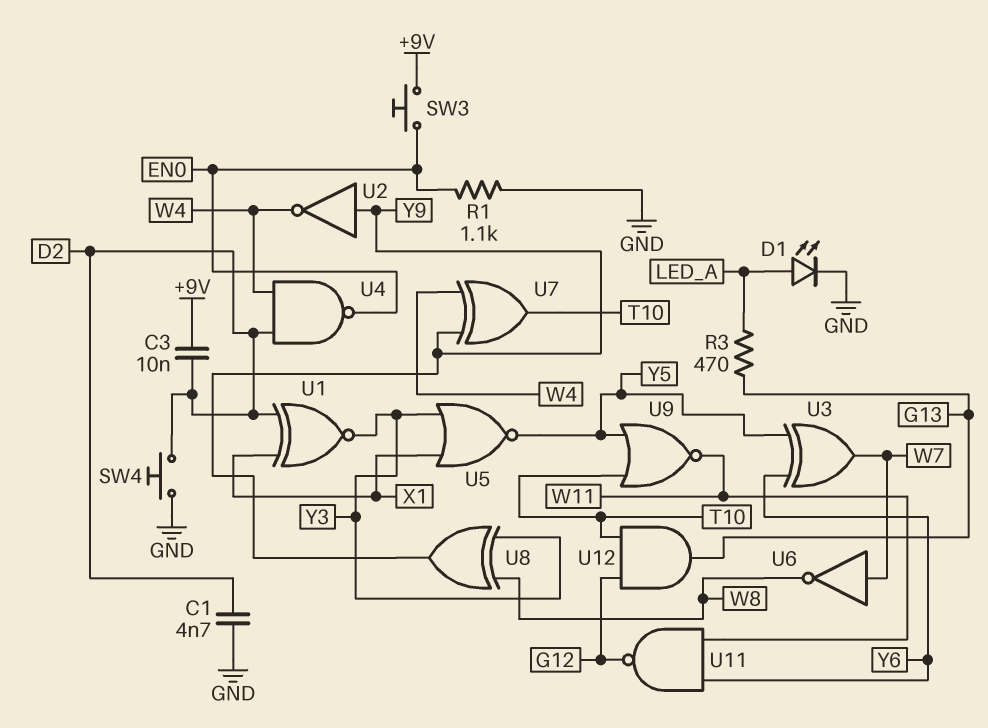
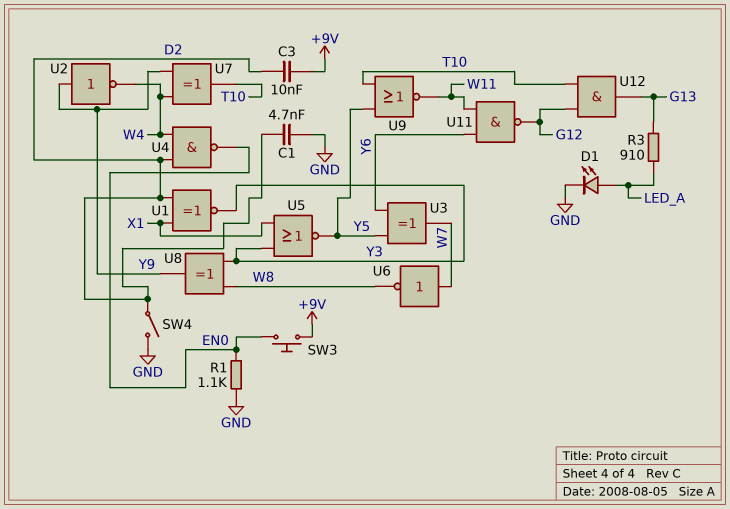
R3: 470 (G13, LED_A) -> 910 (G13, LED_A)
SW4: button (D2, GND) -> switch (D2, GND)

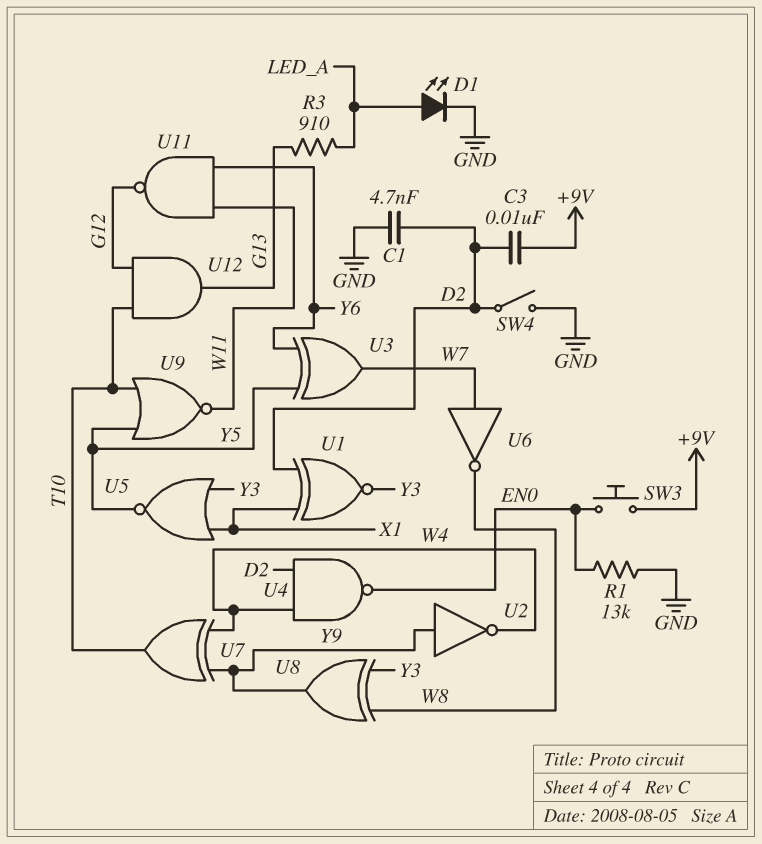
R1: 1.1k (EN0, GND) -> 13k (EN0, GND)

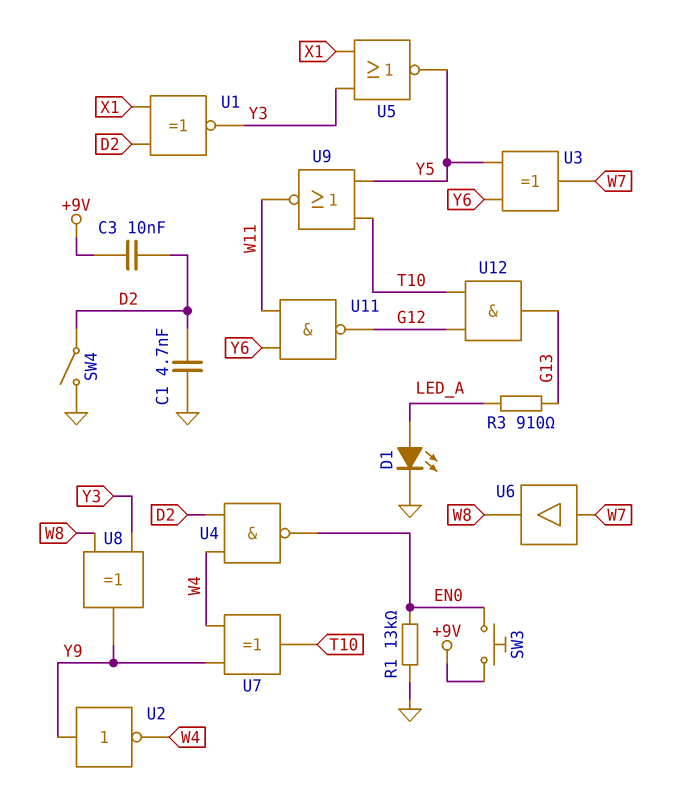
U6: NOT (in W7, out W8) -> buffer (in W7, out W8)

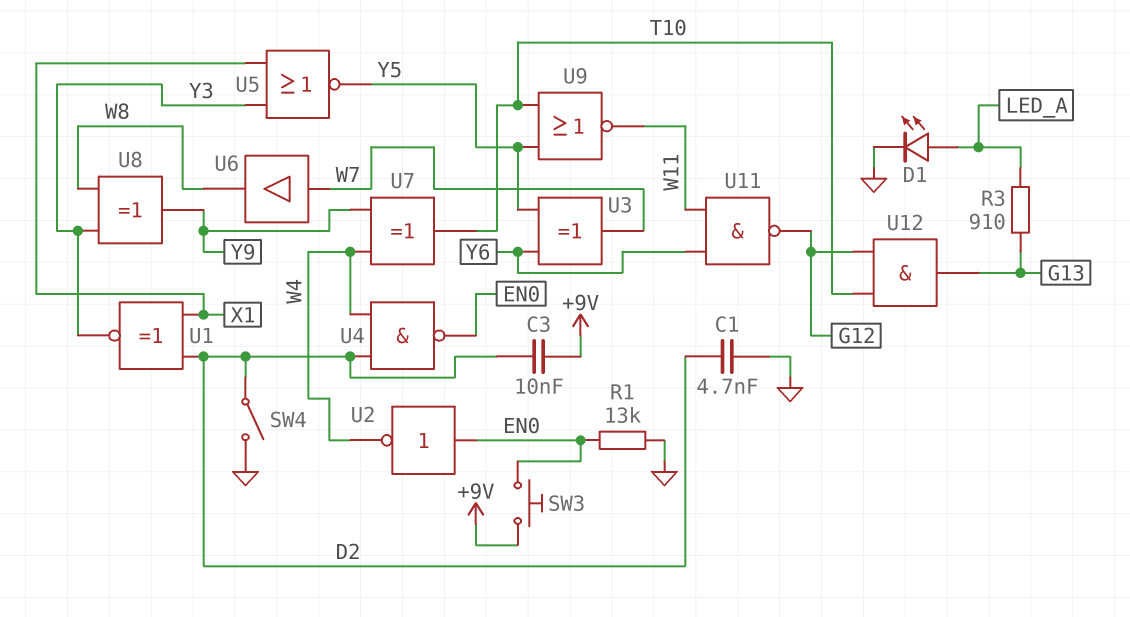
U2: NOT (in Y9, out W4) -> NOT (in EN0, out W4)

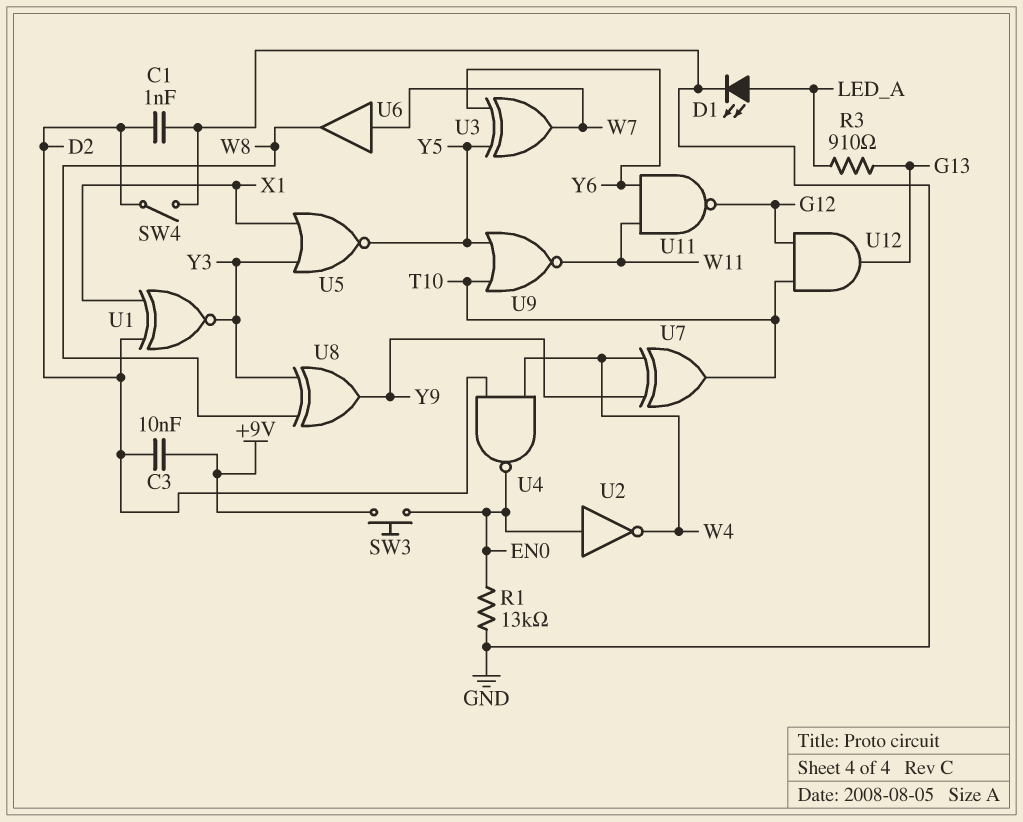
C1: 4.7nF (D2, GND) -> 1nF (D2, GND)

